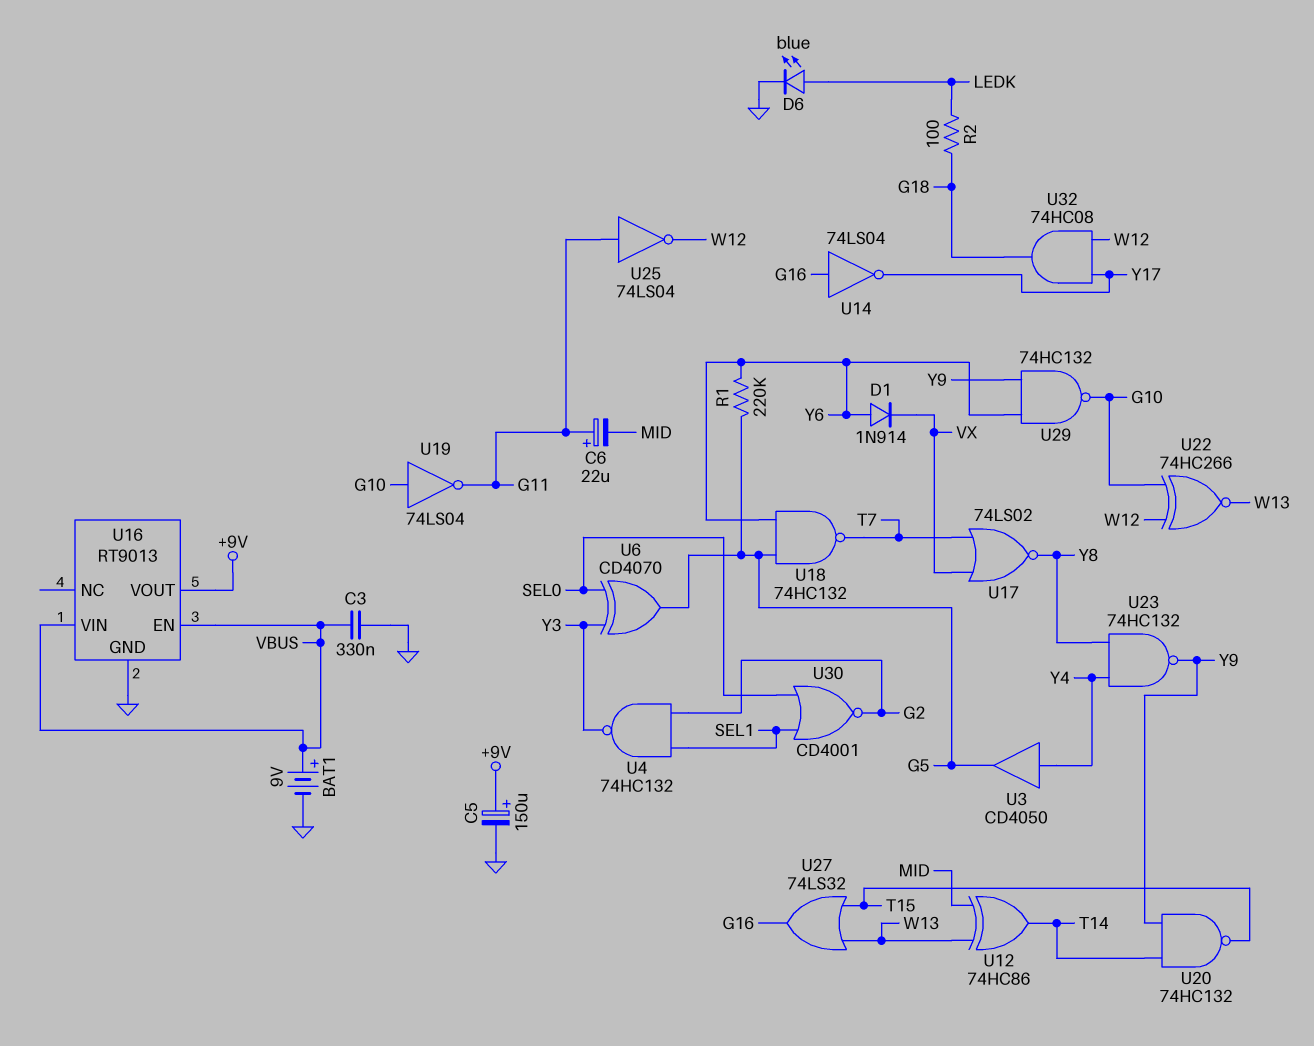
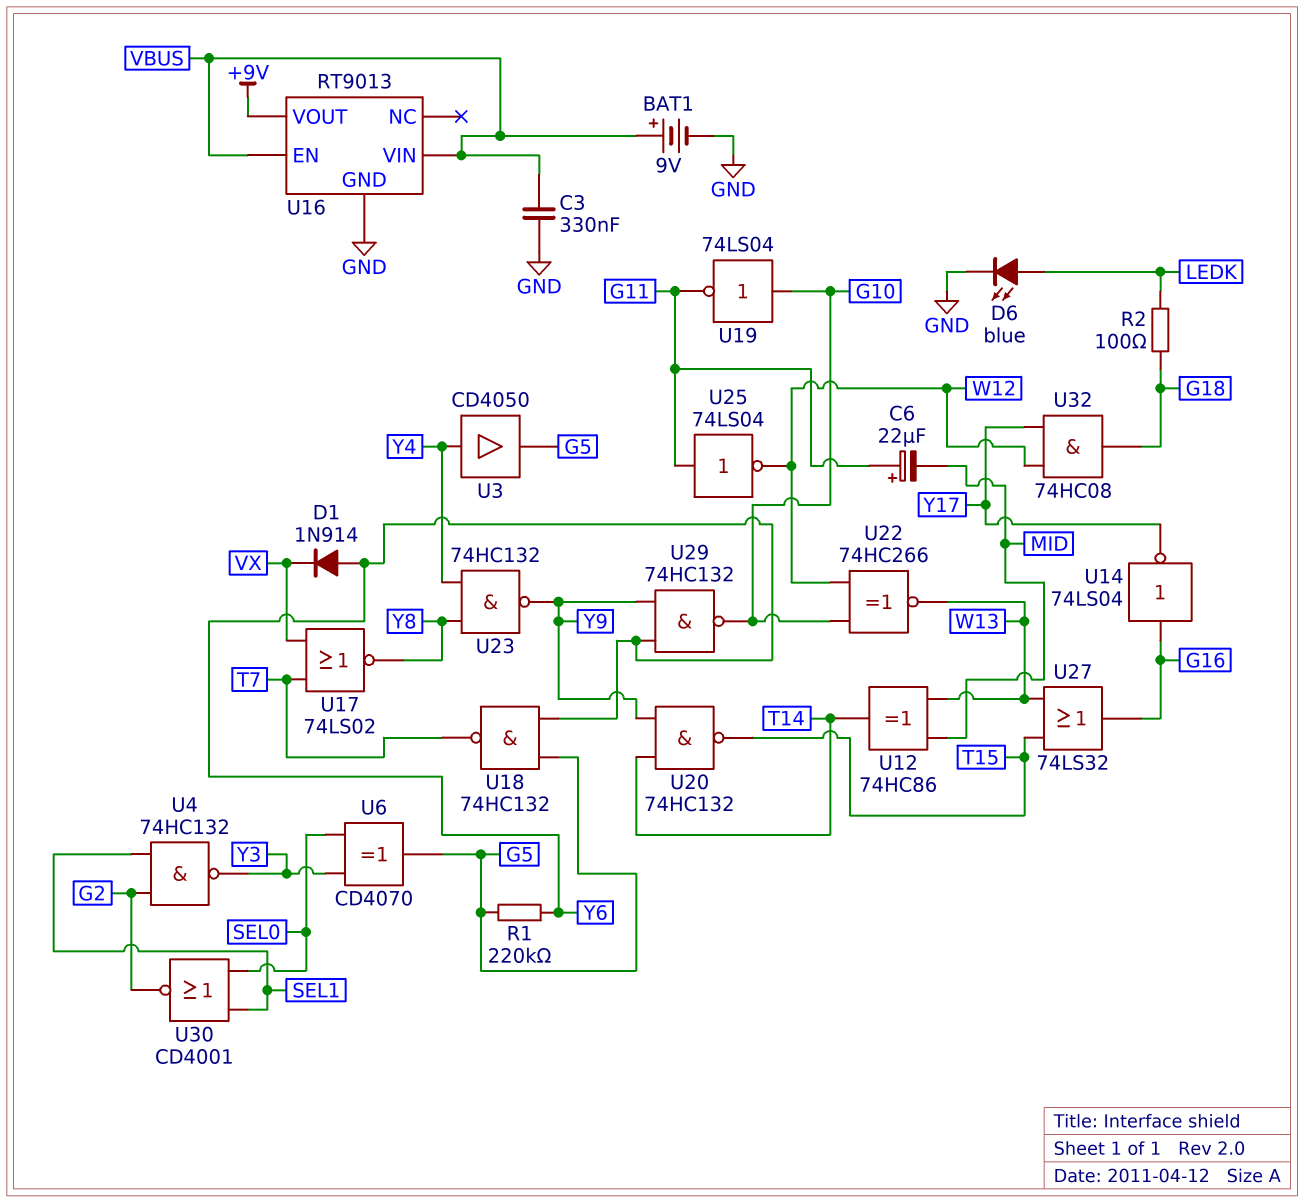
C5: 150uF (plus +9V, minus GND) -> none

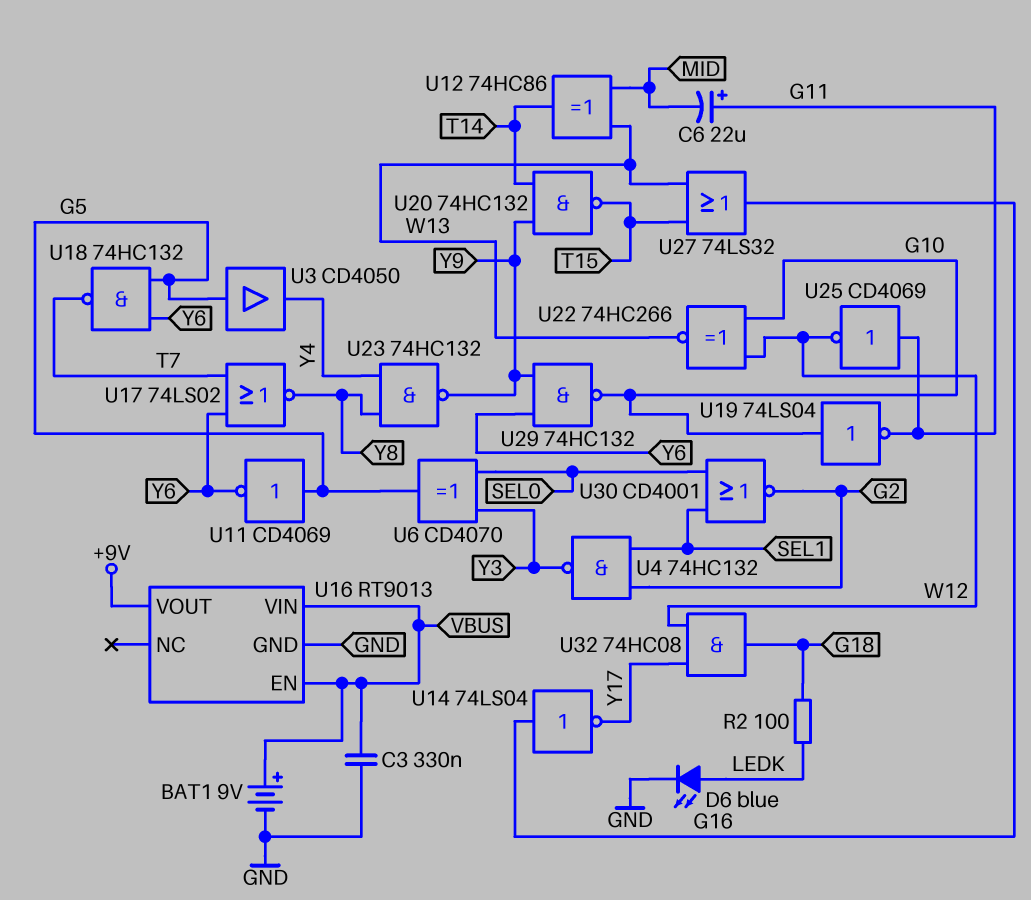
D1: diode 1N914 (A Y6, K VX) -> none
R1: 220k (G5, Y6) -> none
U3: buffer CD4050 (in Y4, out G5) -> buffer CD4050 (in G5, out Y4)
U11: none -> NOT CD4069 (in G5, out Y6)
U17: NOR 74LS02 (in T7, in VX, out Y8) -> NOR 74LS02 (in T7, in Y6, out Y8)
U25: NOT 74LS04 (in G11, out W12) -> NOT CD4069 (in G11, out W12)

